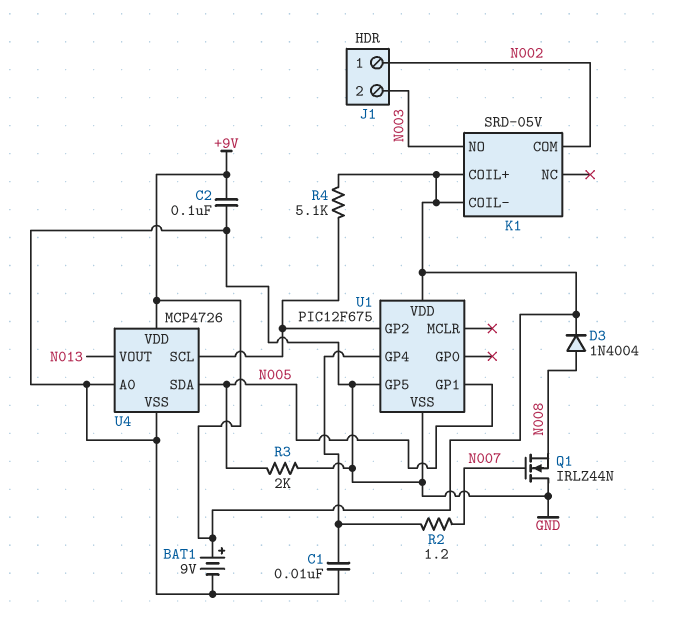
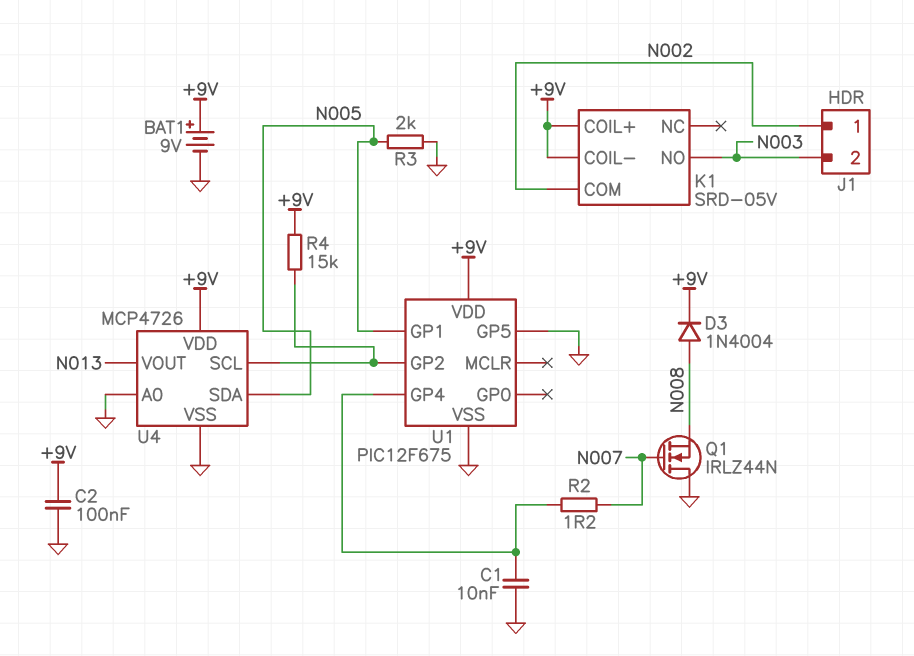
R4: 5.1k (+9V, U1/GP2) -> 15k (+9V, U1/GP2)

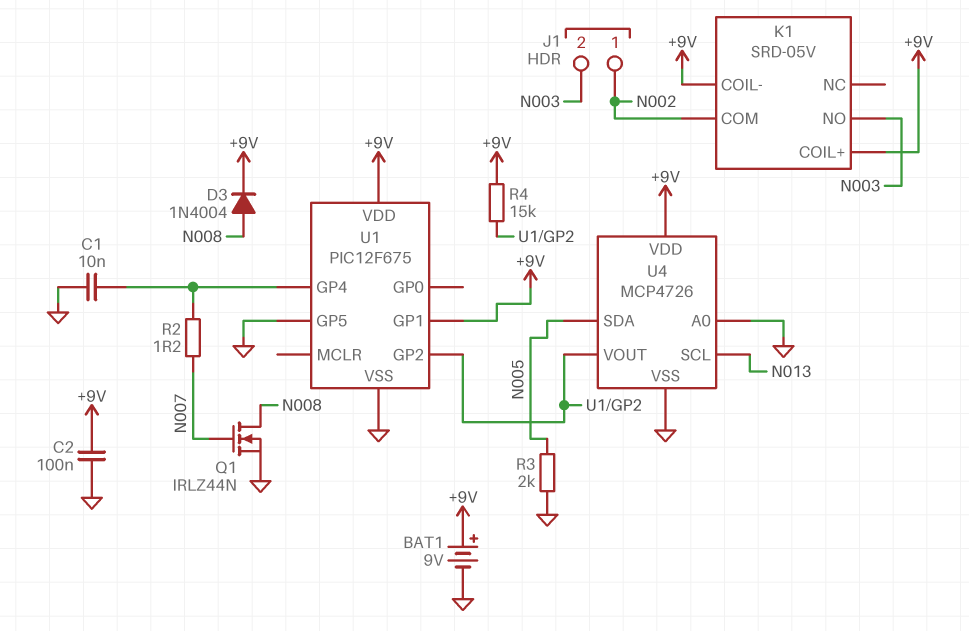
Q1: NMOS IRLZ44N (G N007, D GND, S N008) -> NMOS IRLZ44N (G N007, D N008, S GND)
U1 pin GP1: N005 -> +9V
U4 pin SCL: U1/GP2 -> N013
U4 pin VOUT: N013 -> U1/GP2

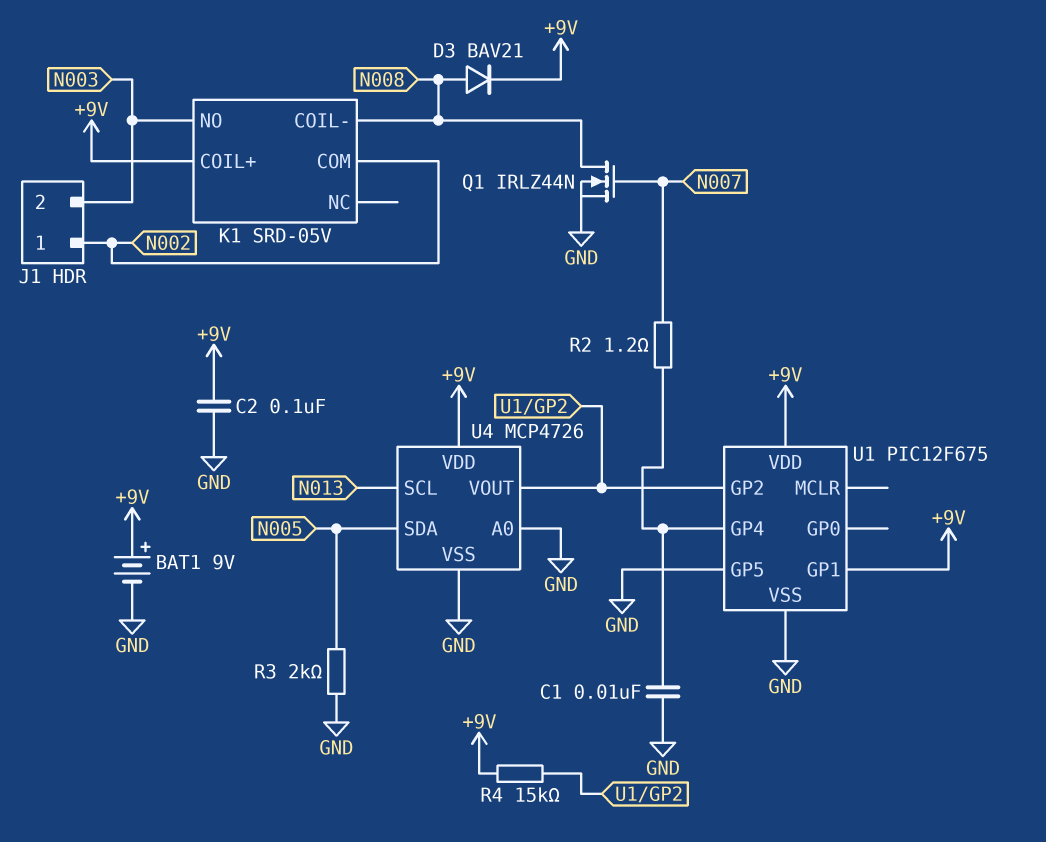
D3: diode 1N4004 (A N008, K +9V) -> diode BAV21 (A N008, K +9V)
K1 pin COIL-: +9V -> N008

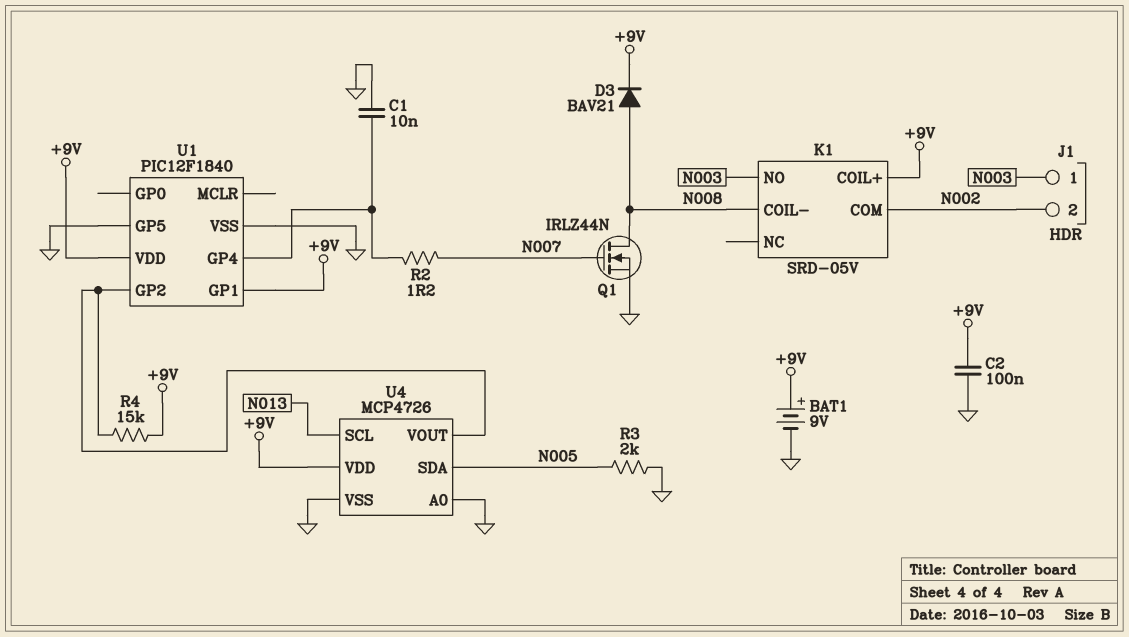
J1 pin 1: N002 -> N003
J1 pin 2: N003 -> N002
U1: PIC12F675 -> PIC12F1840

